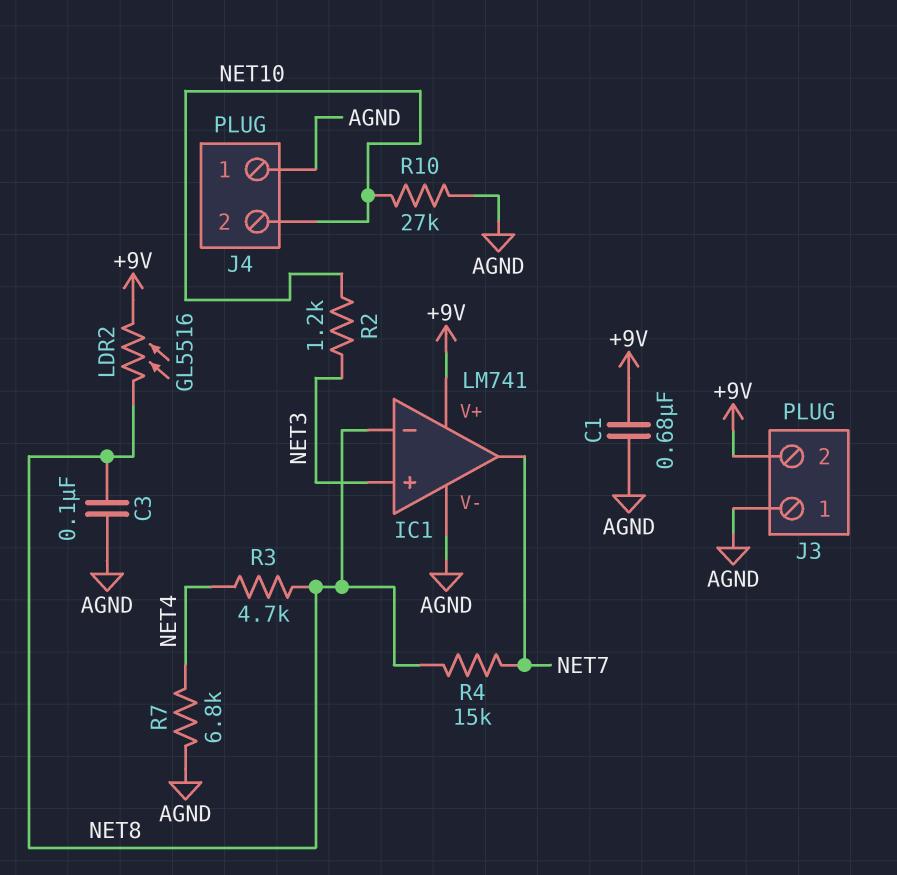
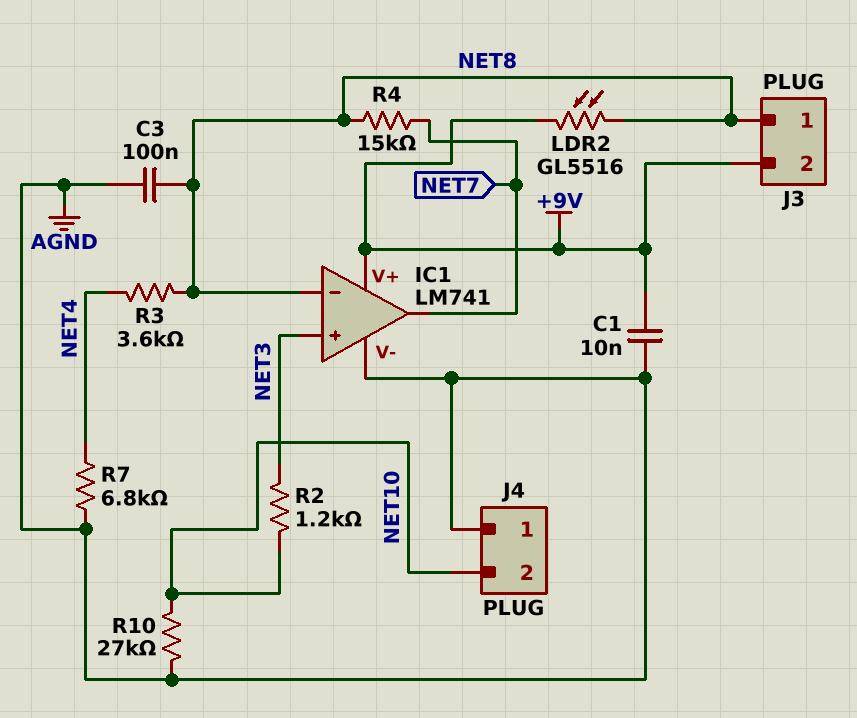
C1: 680nF (+9V, AGND) -> 10nF (+9V, AGND)
J3 pin 1: AGND -> NET8
R3: 4.7k (NET4, NET8) -> 3.6k (NET4, NET8)

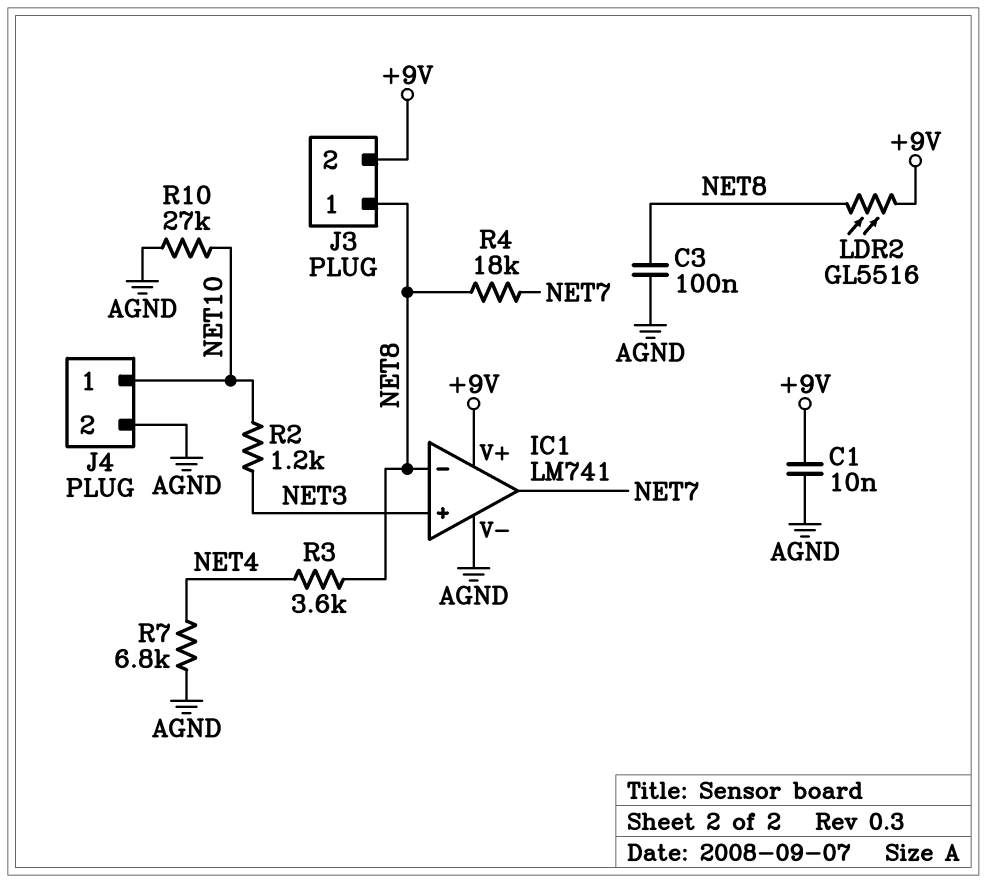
J4 pin 1: AGND -> NET10
J4 pin 2: NET10 -> AGND
R4: 15k (NET7, NET8) -> 18k (NET7, NET8)

